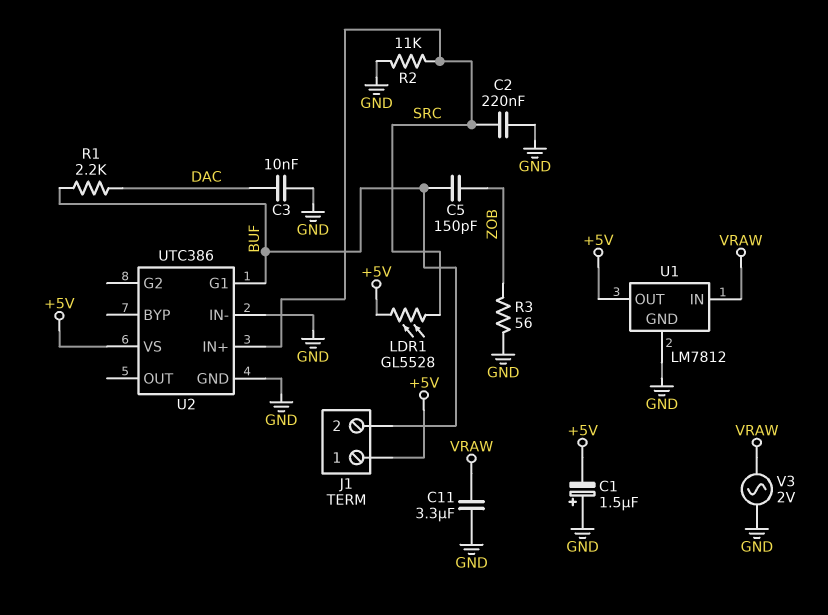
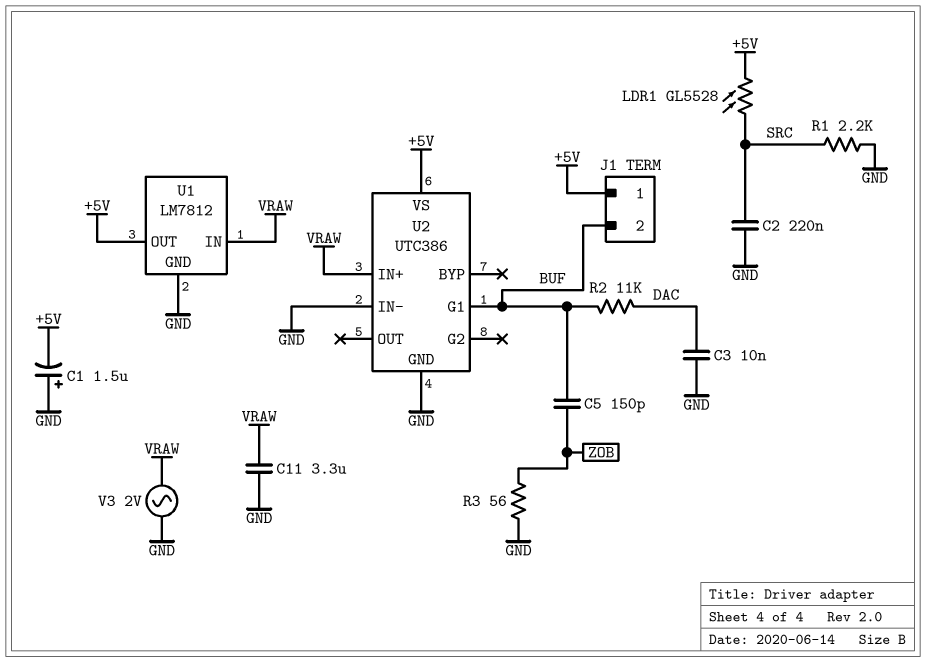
R1: 2.2k (BUF, DAC) -> 2.2k (GND, SRC)
R2: 11k (GND, SRC) -> 11k (BUF, DAC)
U2 pin IN+: SRC -> VRAW

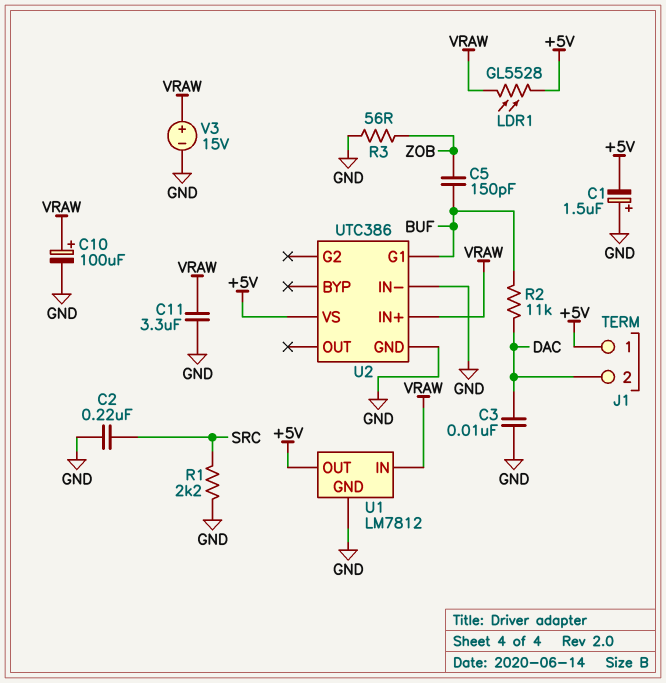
C10: none -> 100uF (plus VRAW, minus GND)
J1 pin 2: BUF -> DAC
LDR1: GL5528 (+5V, SRC) -> GL5528 (+5V, VRAW)
V3: AC 2V (GND, VRAW) -> 15V (plus VRAW, minus GND)

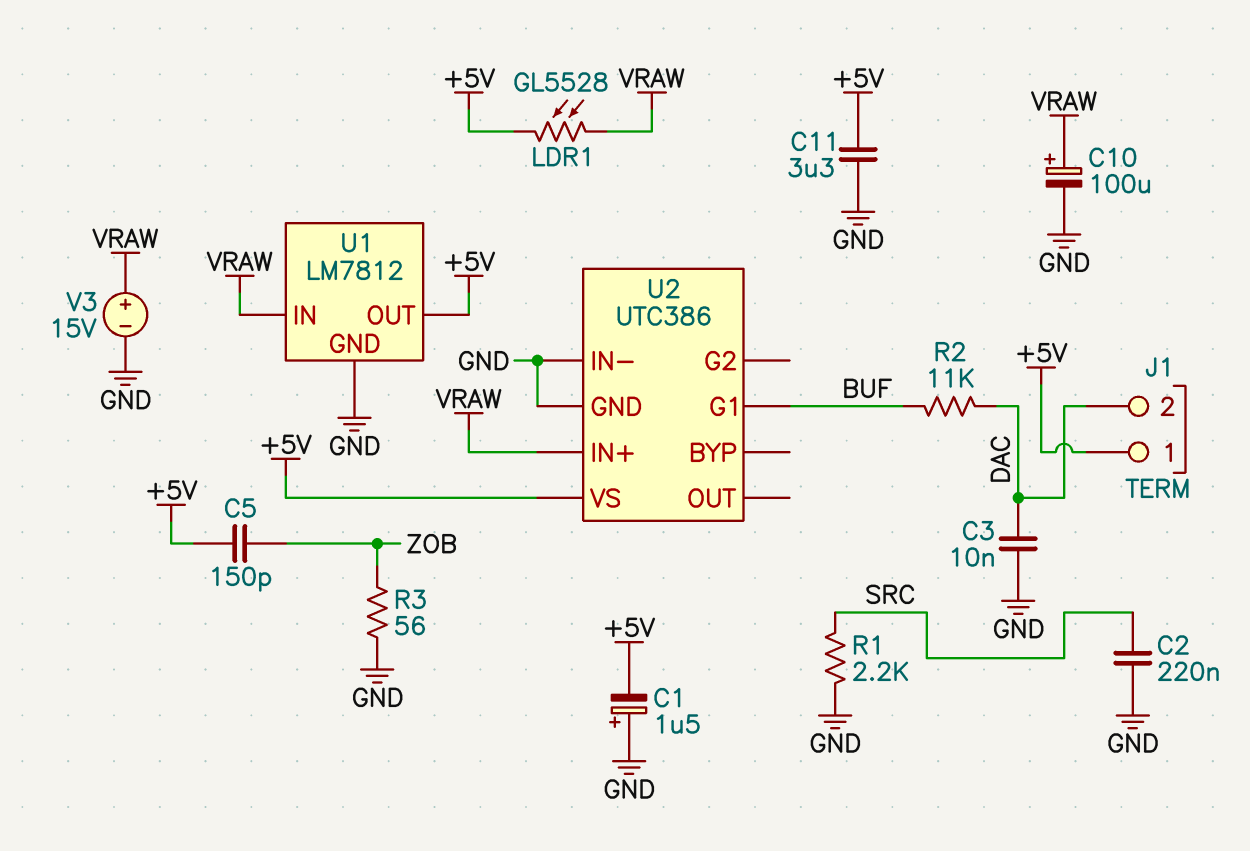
C5: 150pF (BUF, ZOB) -> 150pF (+5V, ZOB)
C11: 3.3uF (GND, VRAW) -> 3.3uF (+5V, GND)

